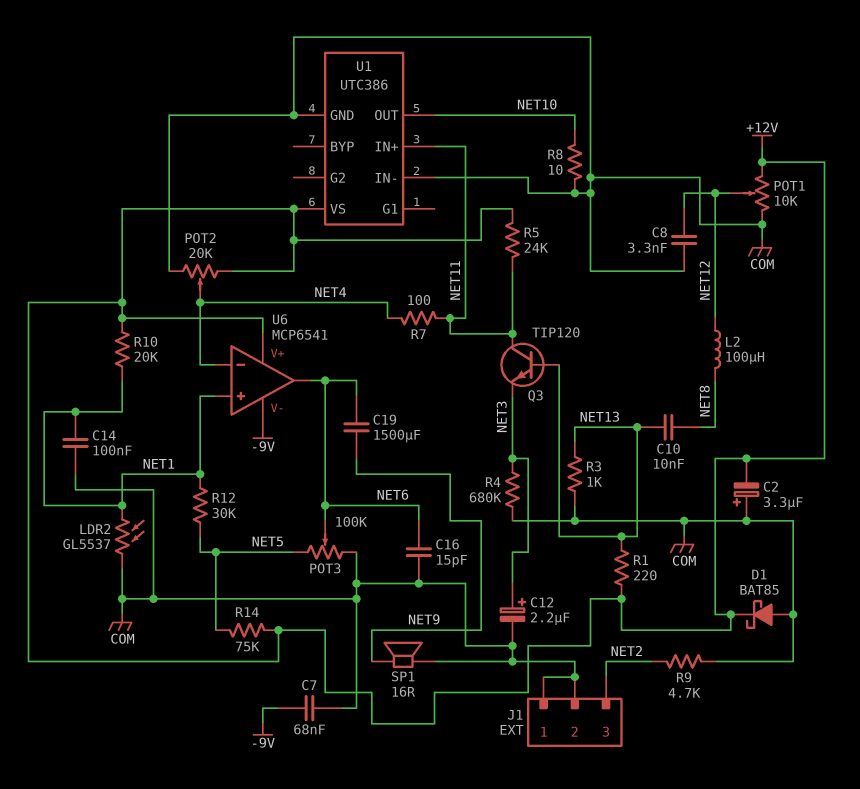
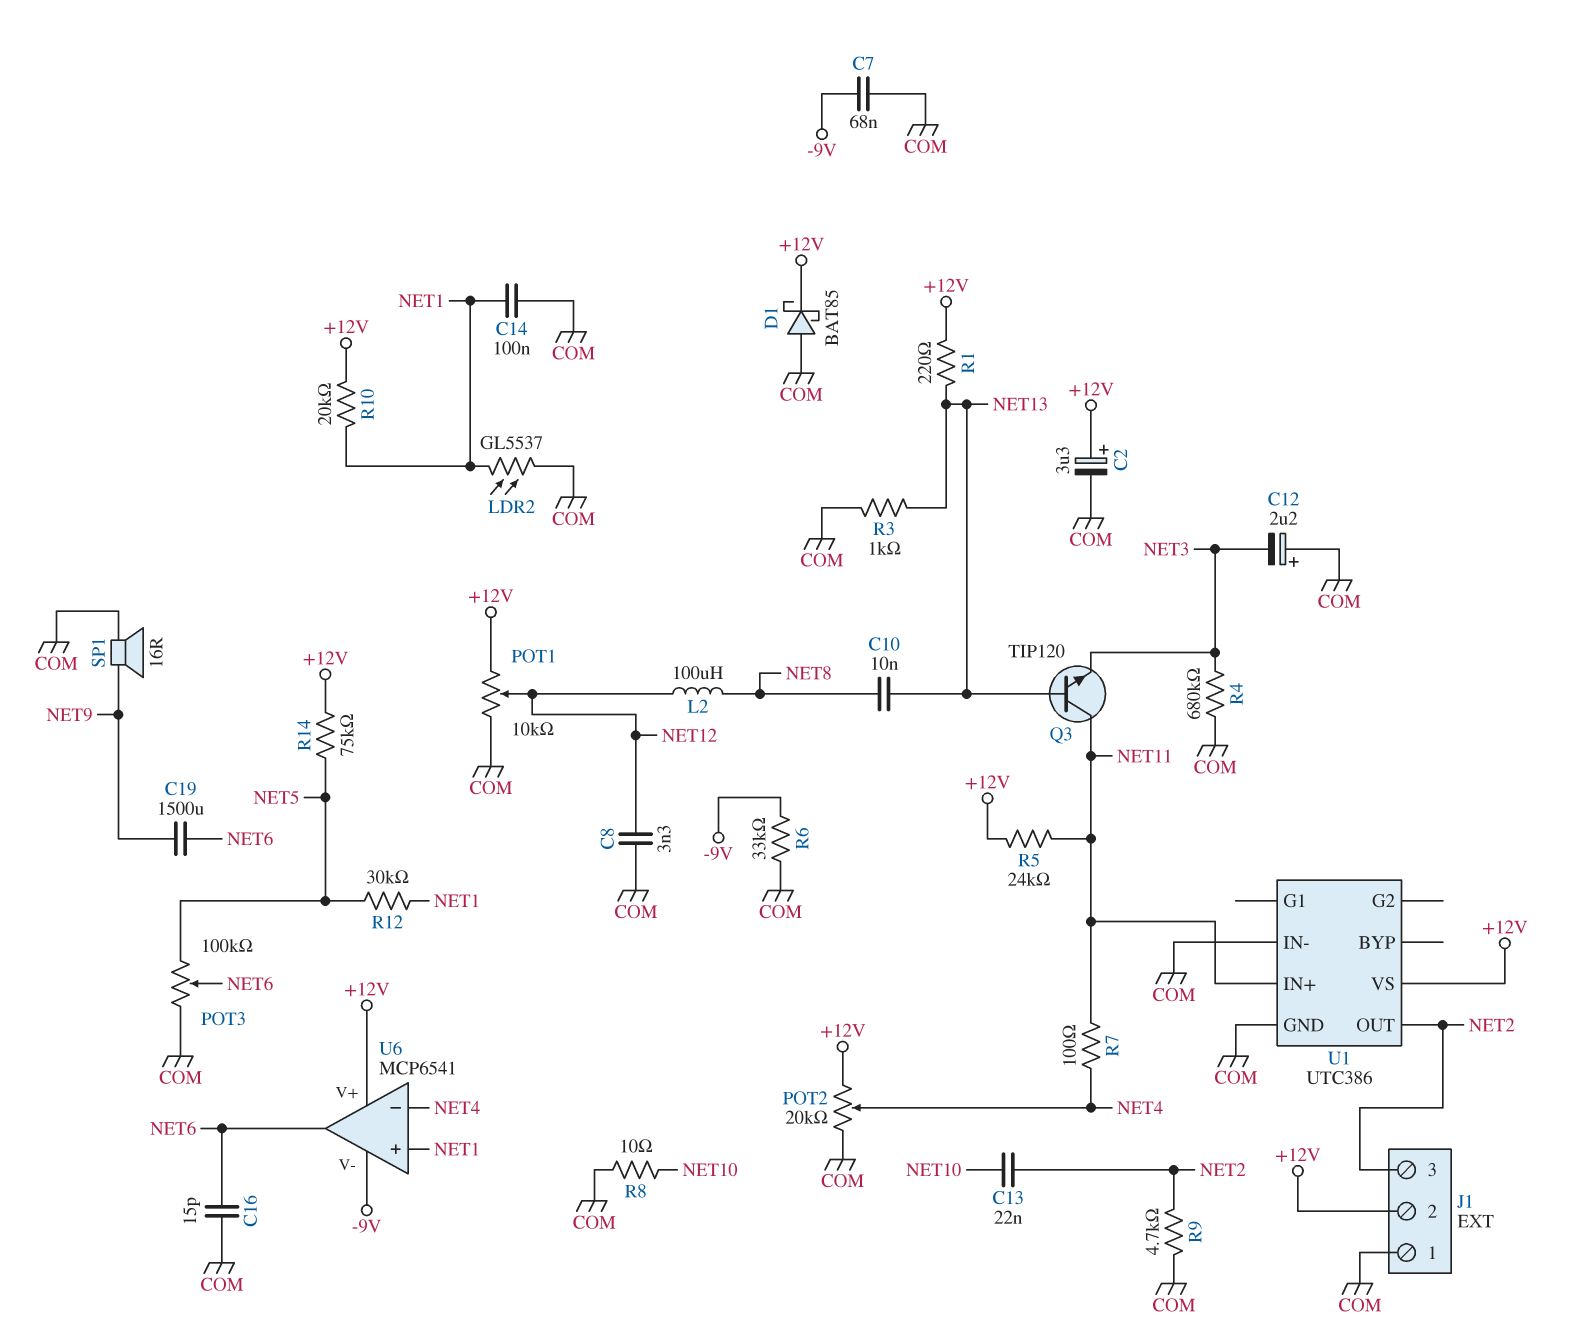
C2: 3.3uF (plus COM, minus +12V) -> 3.3uF (plus +12V, minus COM)
C12: 2.2uF (plus NET3, minus COM) -> 2.2uF (plus COM, minus NET3)
C13: none -> 22nF (NET2, NET10)
J1 pin 2: COM -> +12V
R6: none -> 33k (-9V, COM)
U1 pin OUT: NET10 -> NET2

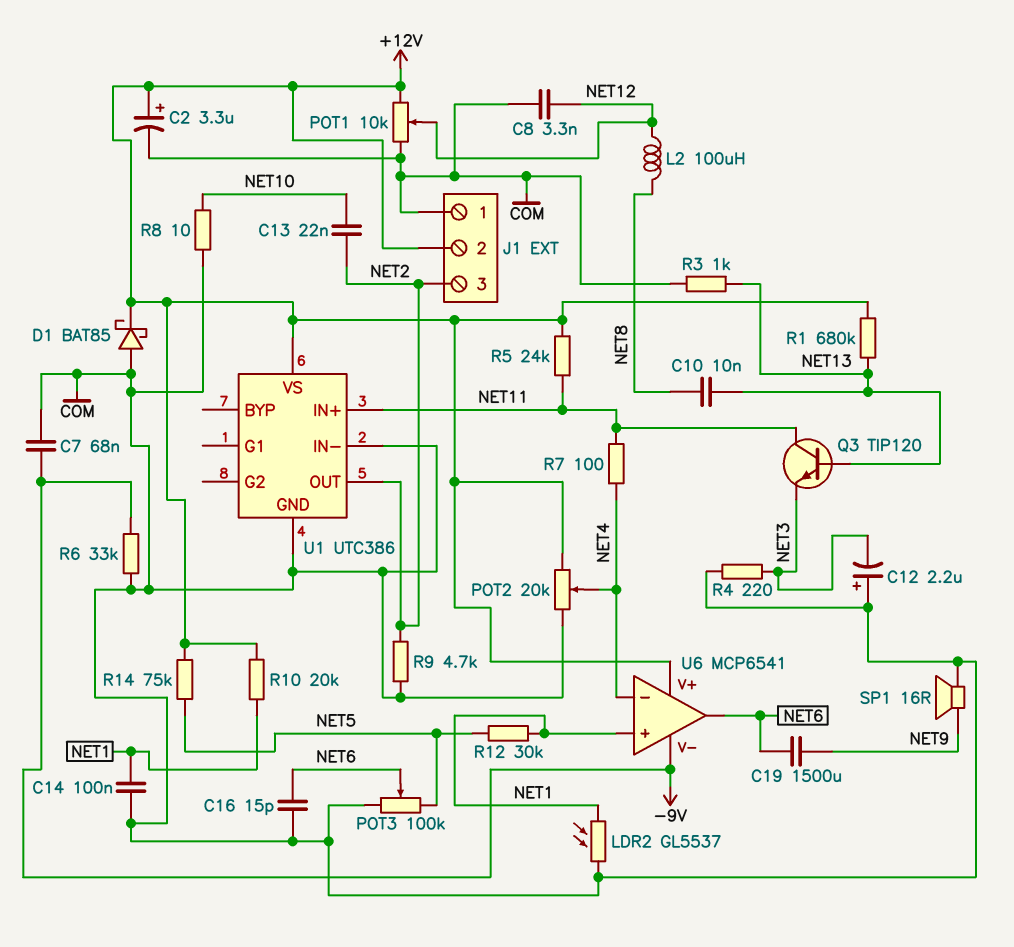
R1: 220 (+12V, NET13) -> 680k (+12V, NET13)
R4: 680k (COM, NET3) -> 220 (COM, NET3)

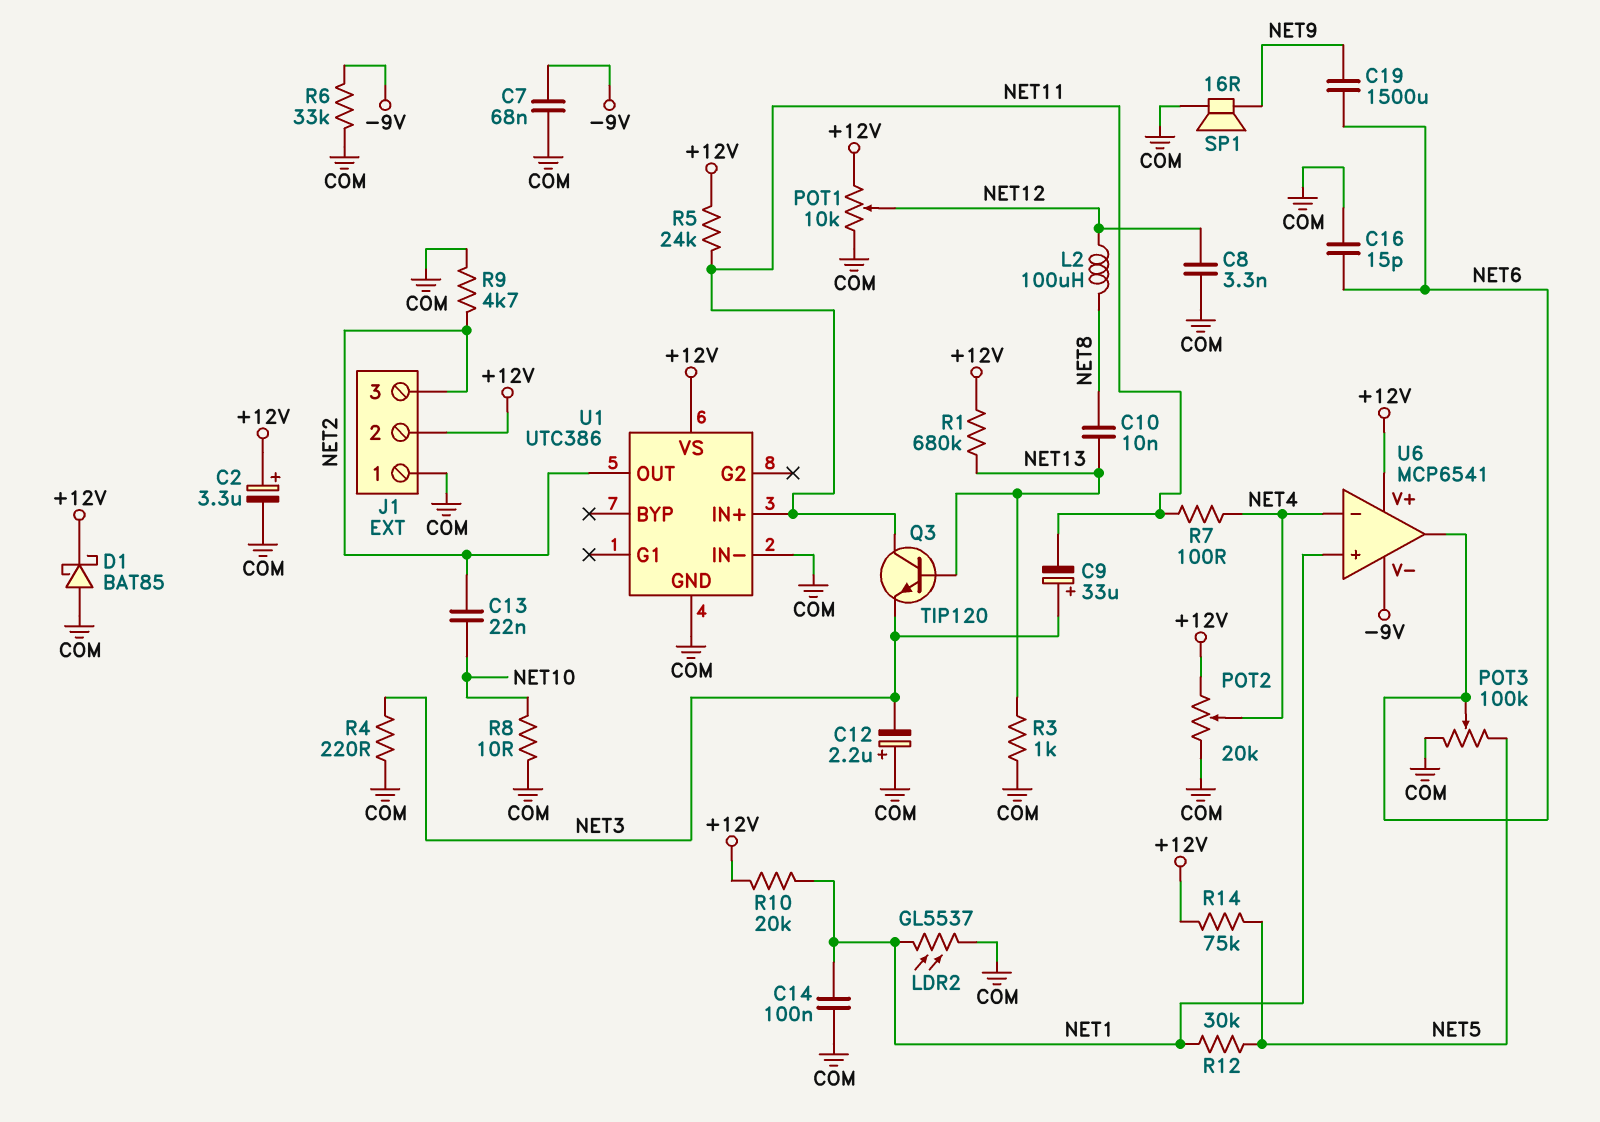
C9: none -> 33uF (plus NET3, minus NET11)

